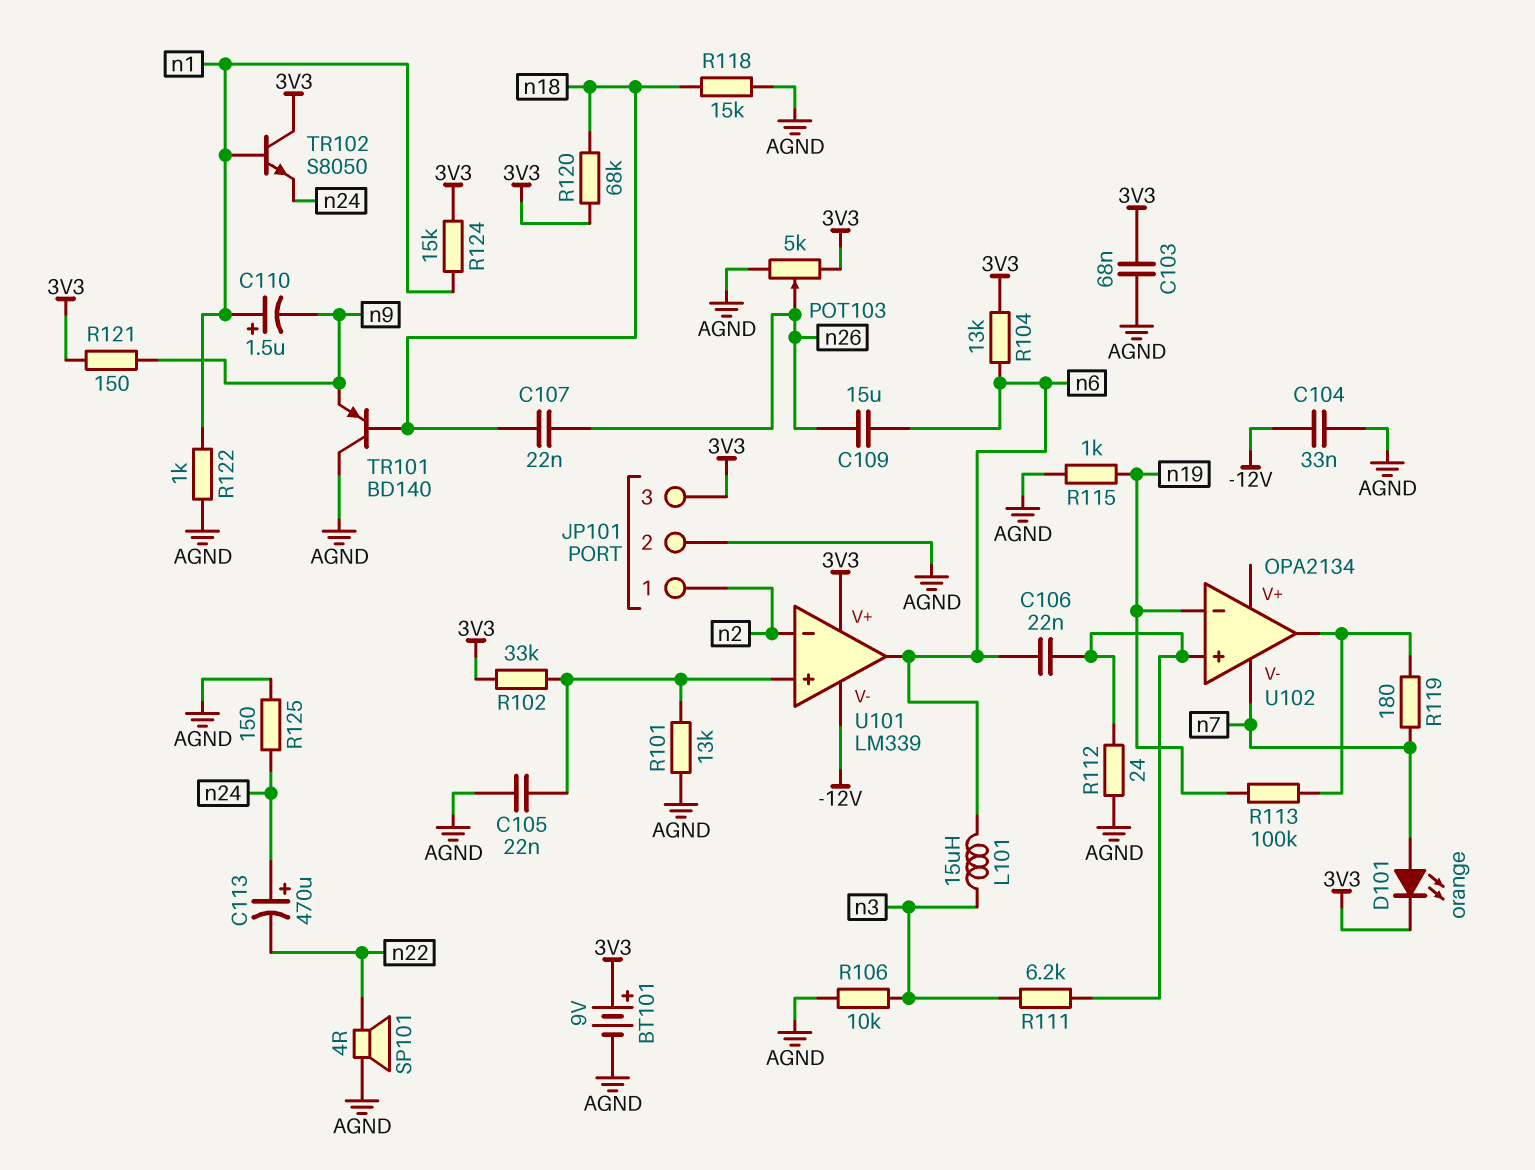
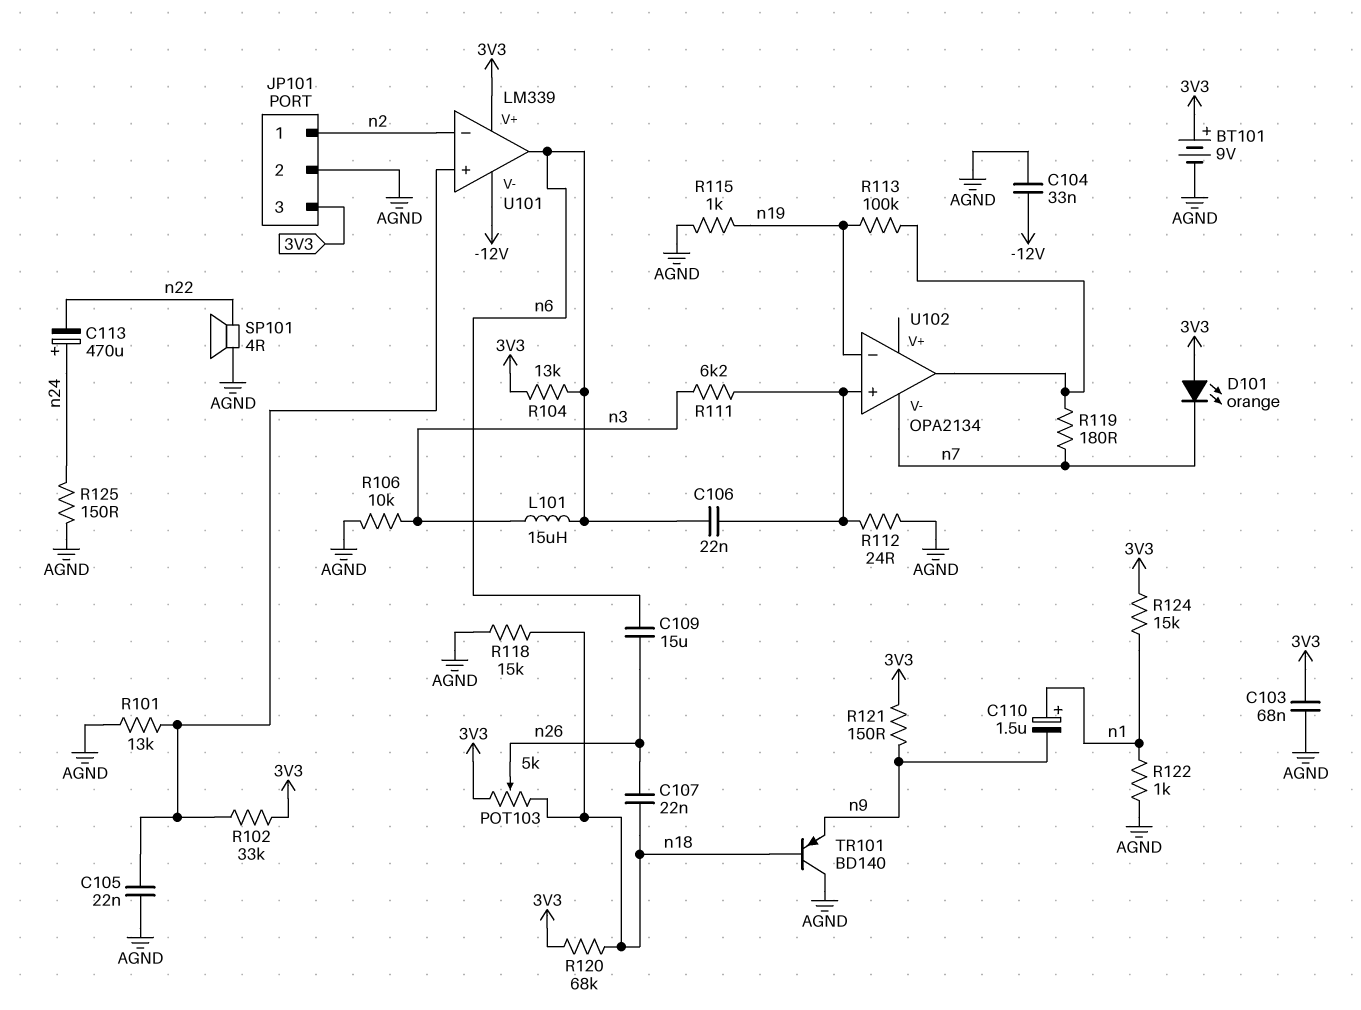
D101: LED orange (A n7, K 3V3) -> LED orange (A 3V3, K n7)
POT103: 5k (3V3, AGND, wiper n26) -> 5k (3V3, n18, wiper n26)
TR102: NPN S8050 (B n1, C 3V3, E n24) -> none

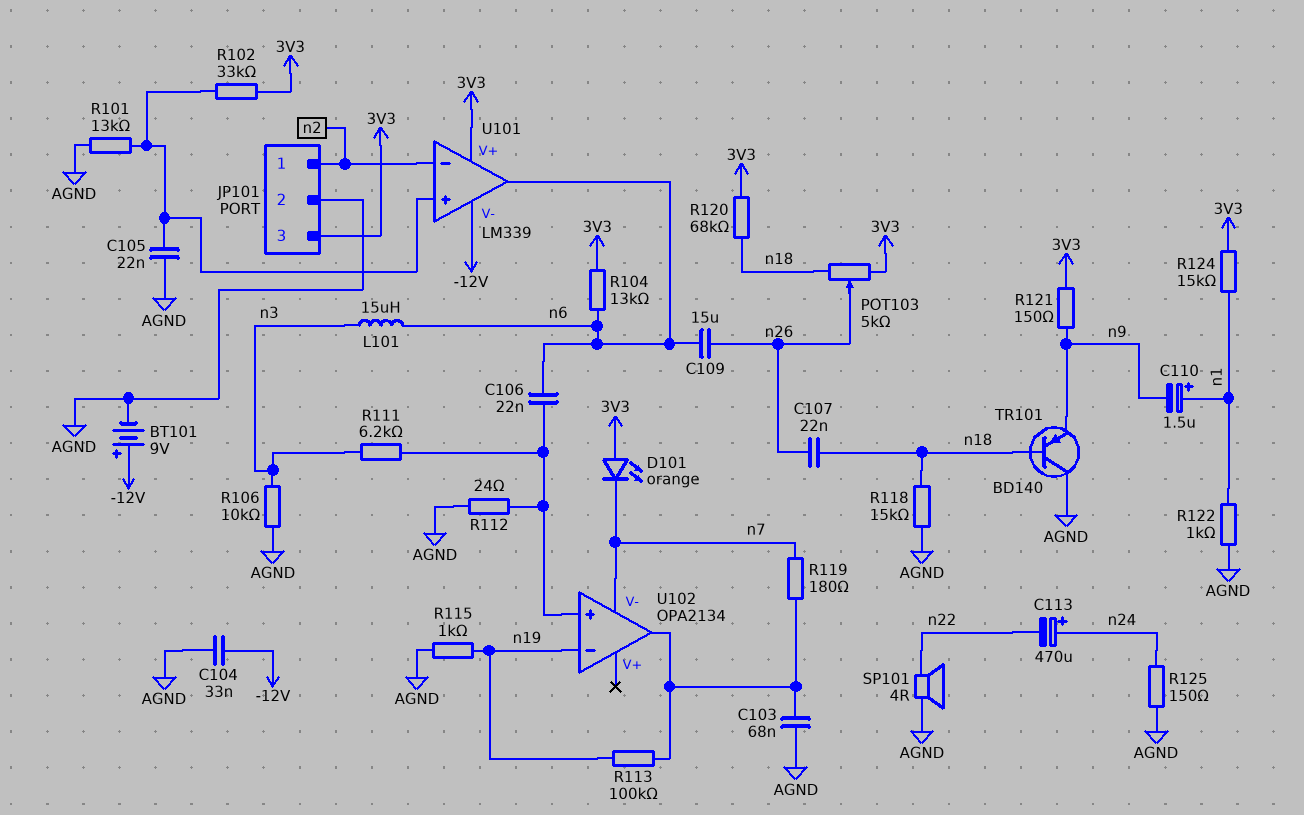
BT101: 9V (plus 3V3, minus AGND) -> 9V (plus -12V, minus AGND)
C103: 68nF (3V3, AGND) -> 68nF (AGND, U102/out)

